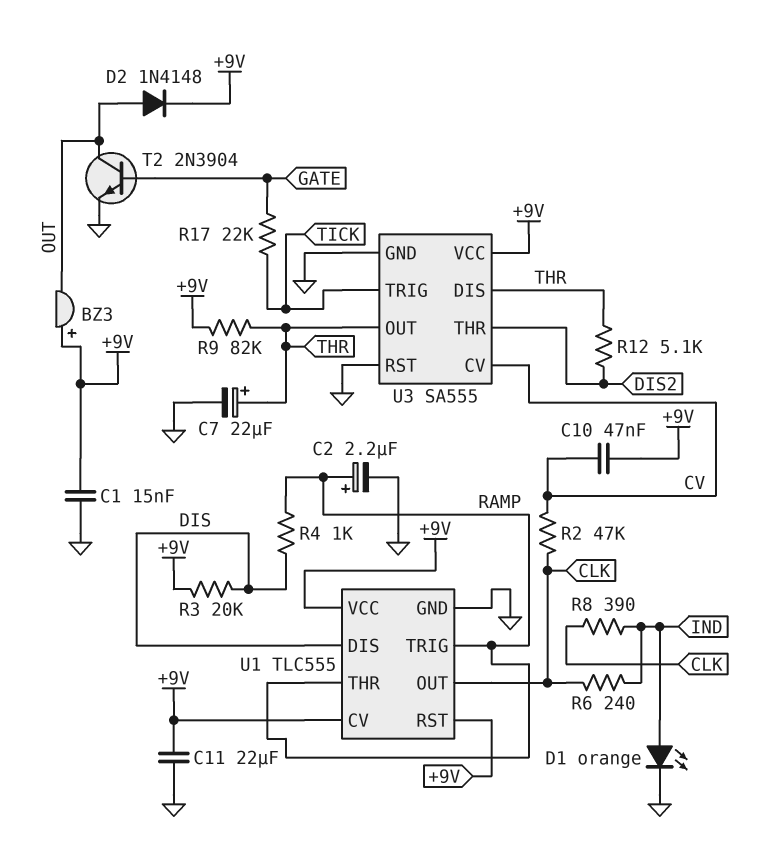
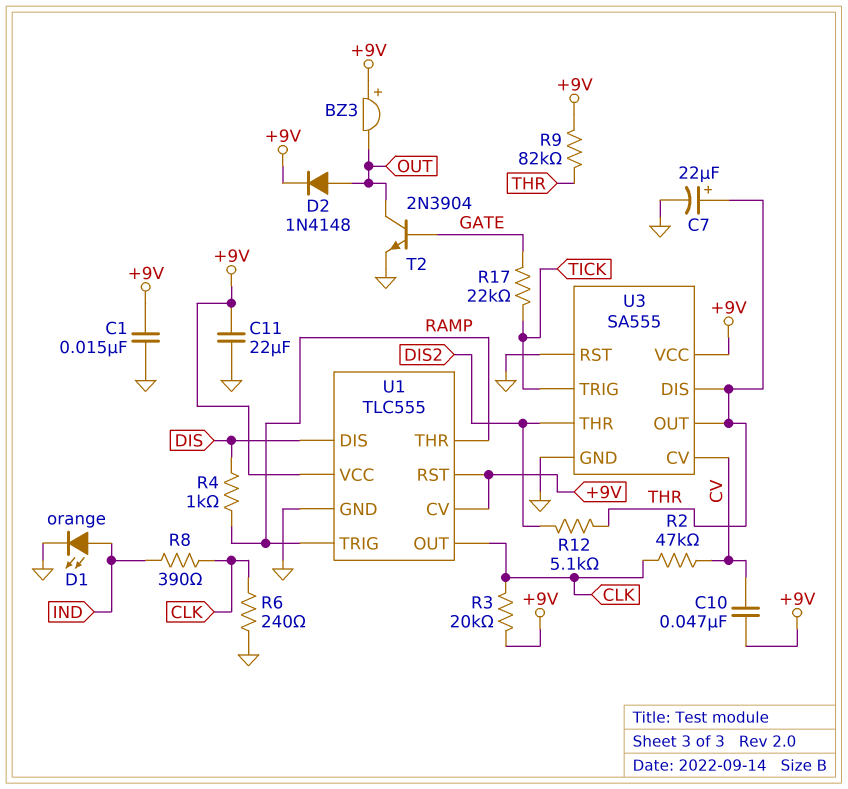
C2: 2.2uF (plus RAMP, minus GND) -> none
R3: 20k (+9V, DIS) -> 20k (+9V, CLK)
R6: 240 (CLK, IND) -> 240 (CLK, GND)

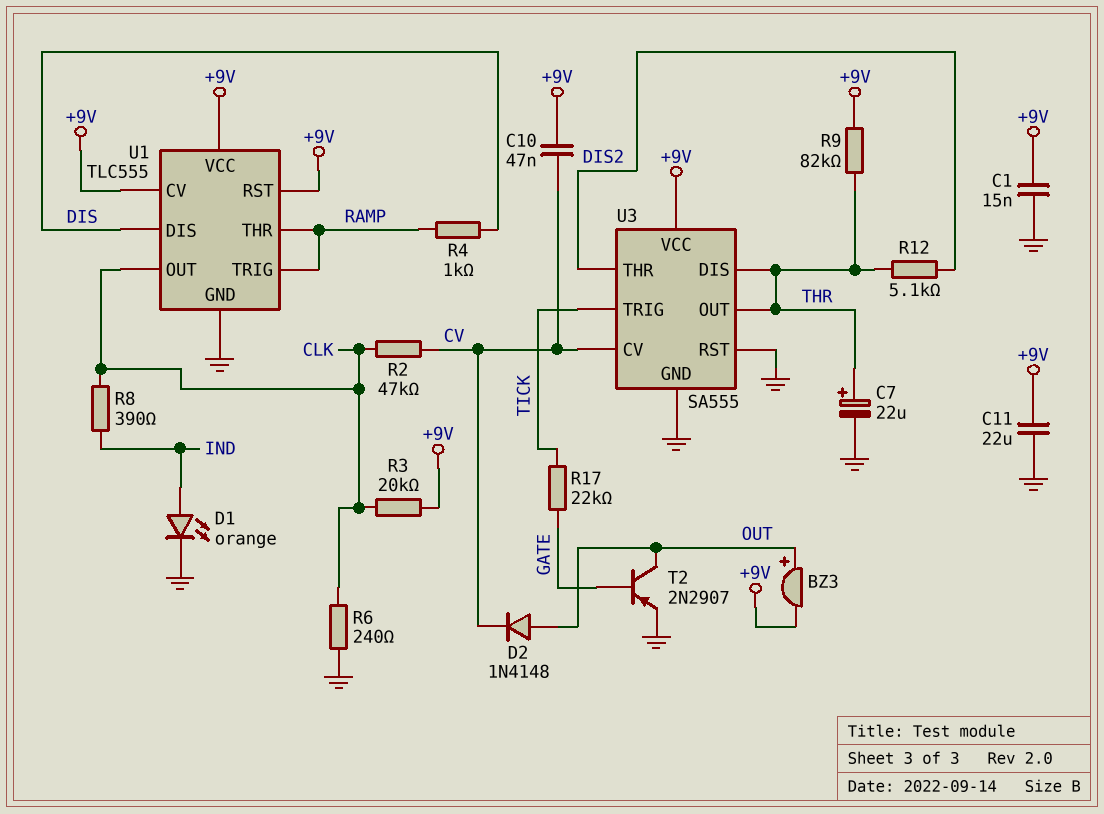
BZ3: buzzer (plus +9V, minus OUT) -> buzzer (plus OUT, minus +9V)
D2: diode 1N4148 (A OUT, K +9V) -> diode 1N4148 (A OUT, K CV)
T2: NPN 2N3904 (B GATE, C OUT, E GND) -> PNP 2N2907 (B GATE, C OUT, E GND)

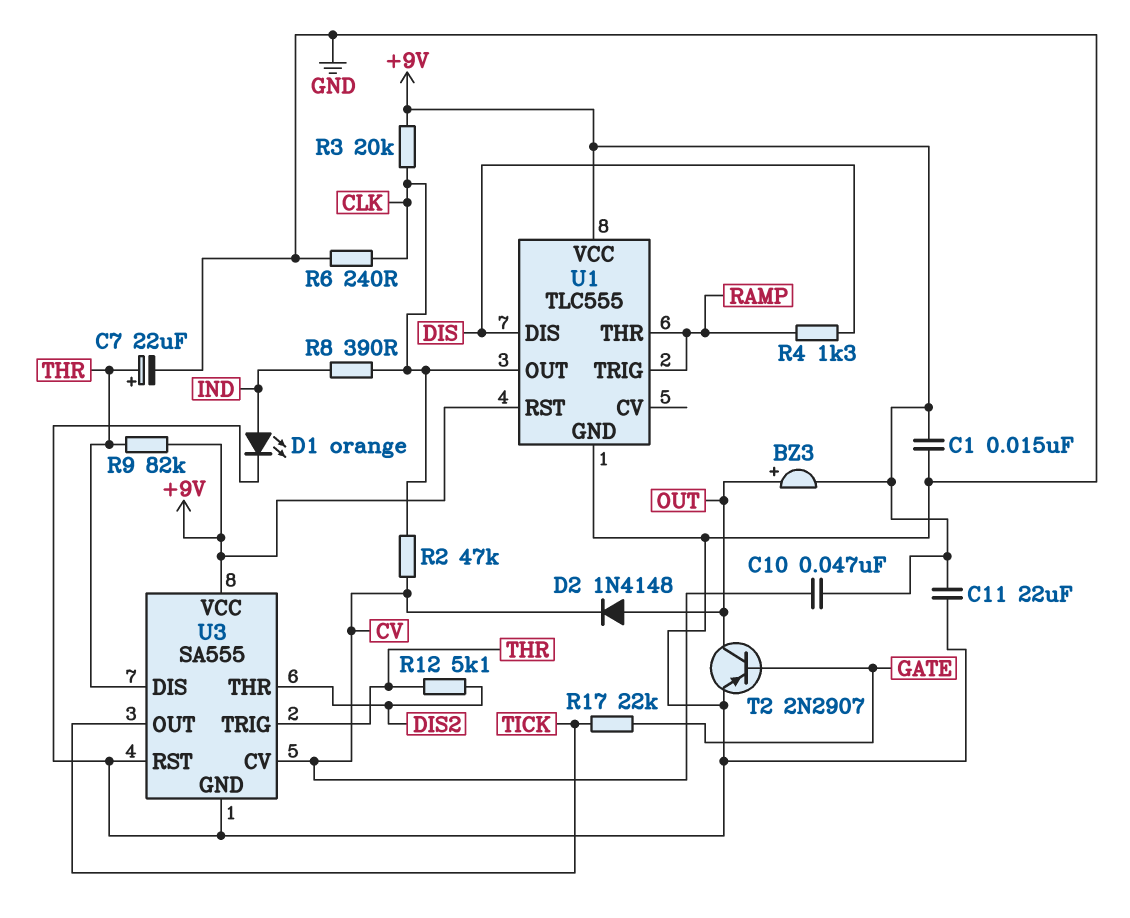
R4: 1k (DIS, RAMP) -> 1.3k (DIS, RAMP)
U1 pin CV: +9V -> none
U3 pin OUT: THR -> TICK
U3 pin TRIG: TICK -> THR

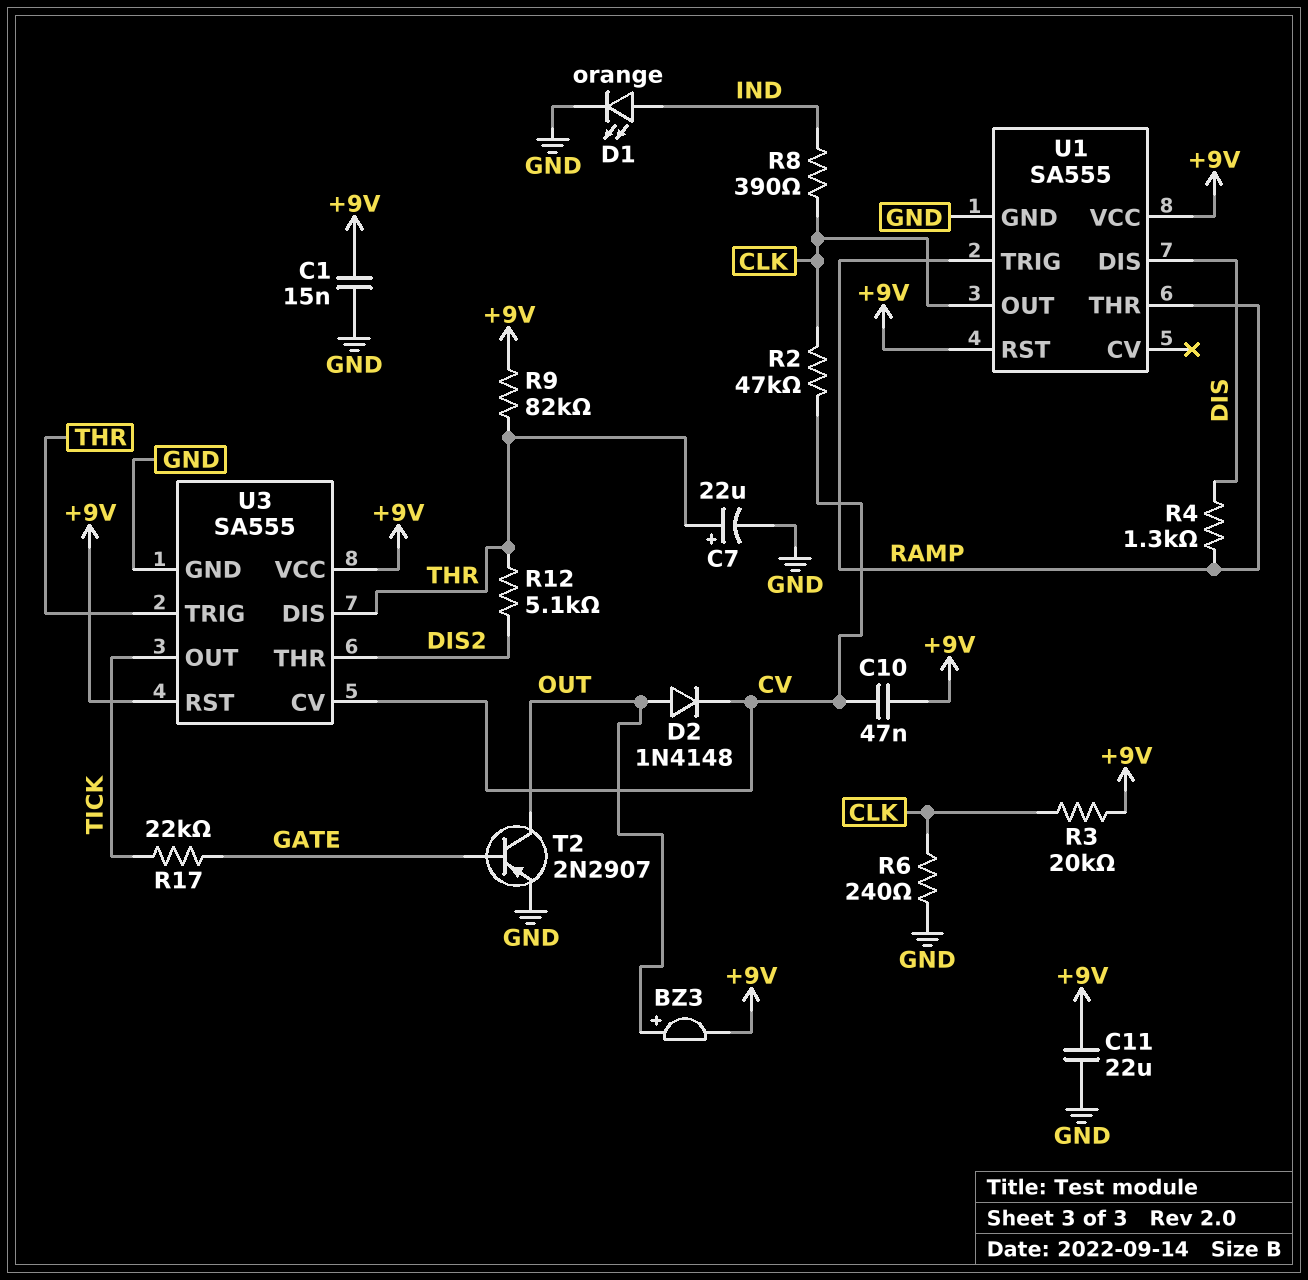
U1: TLC555 -> SA555
U3 pin RST: GND -> +9V

